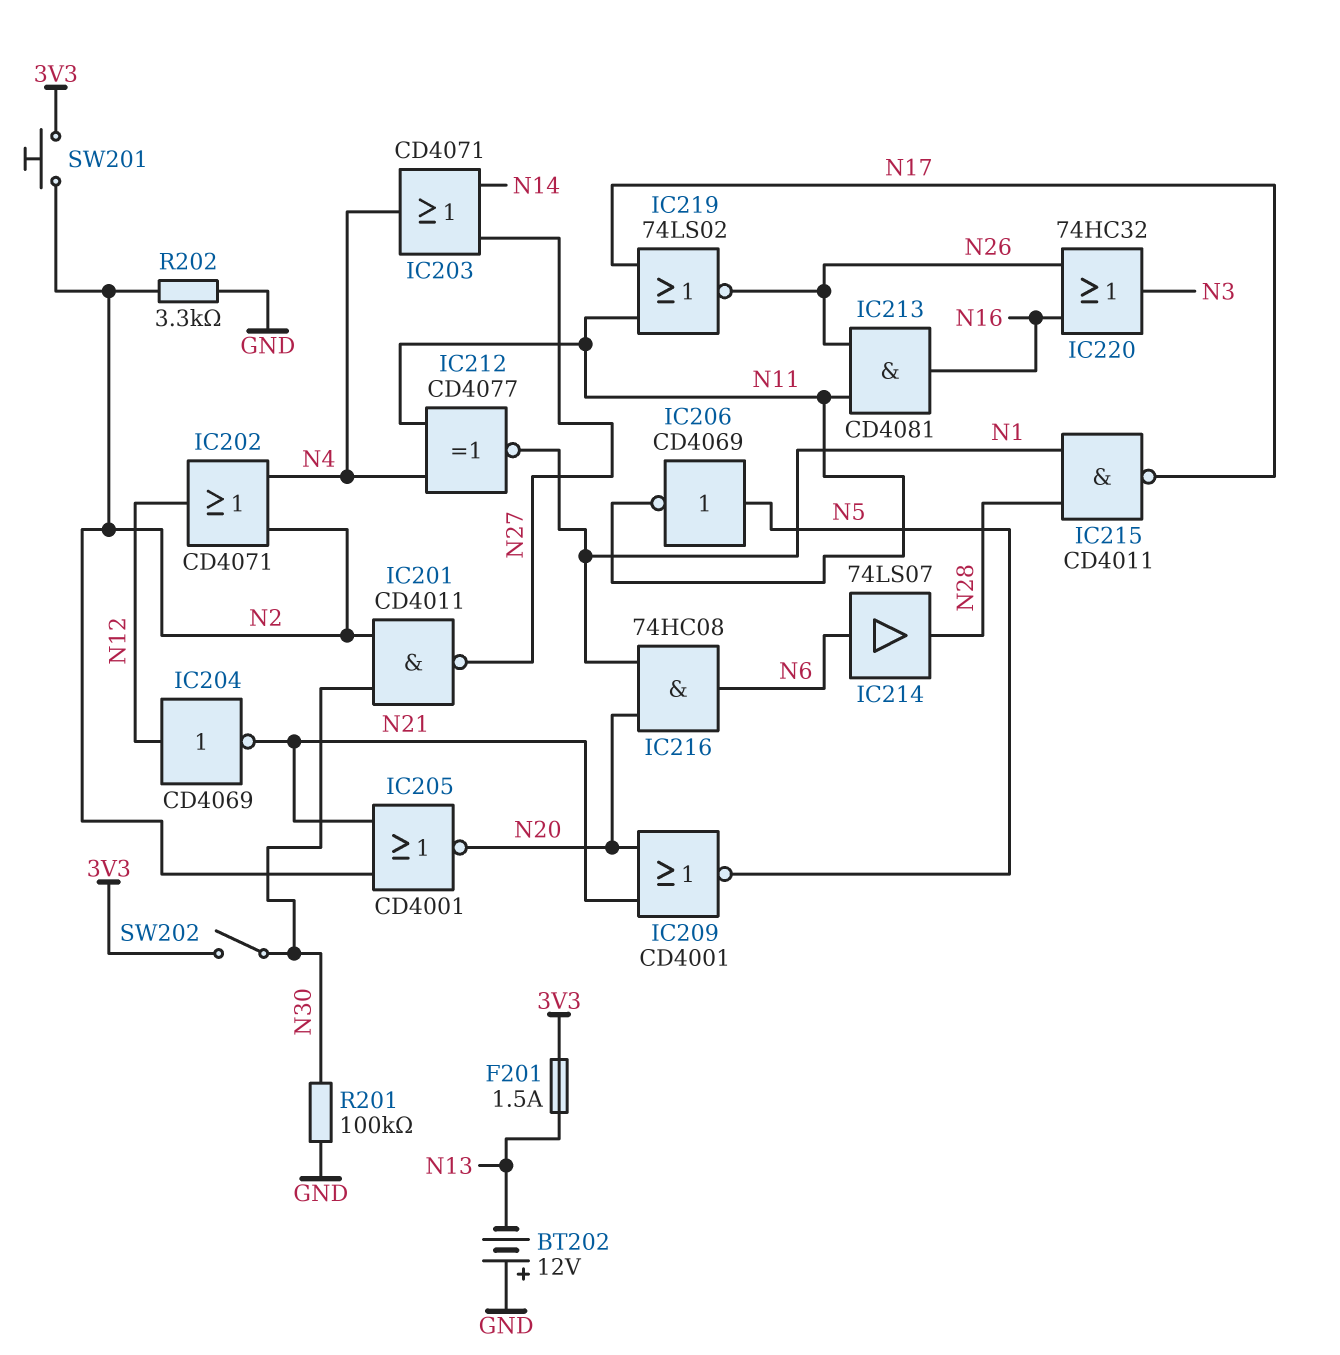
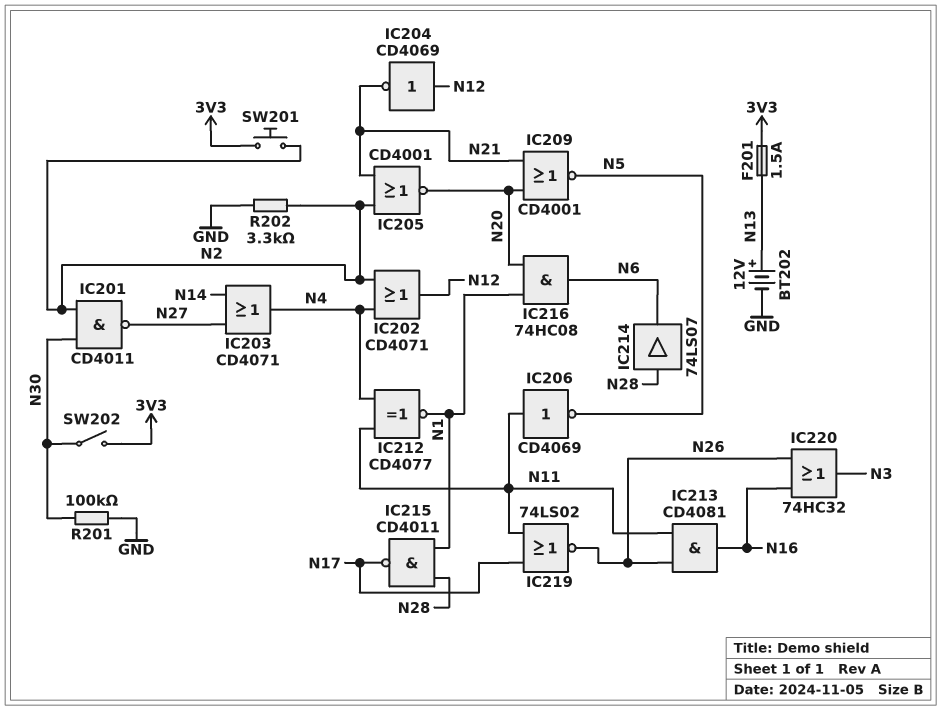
BT202: 12V (plus GND, minus N13) -> 12V (plus N13, minus GND)
IC206: NOT CD4069 (in N5, out N11) -> NOT CD4069 (in N11, out N5)
IC214: buffer 74LS07 (in N6, out N28) -> buffer 74LS07 (in N28, out N6)

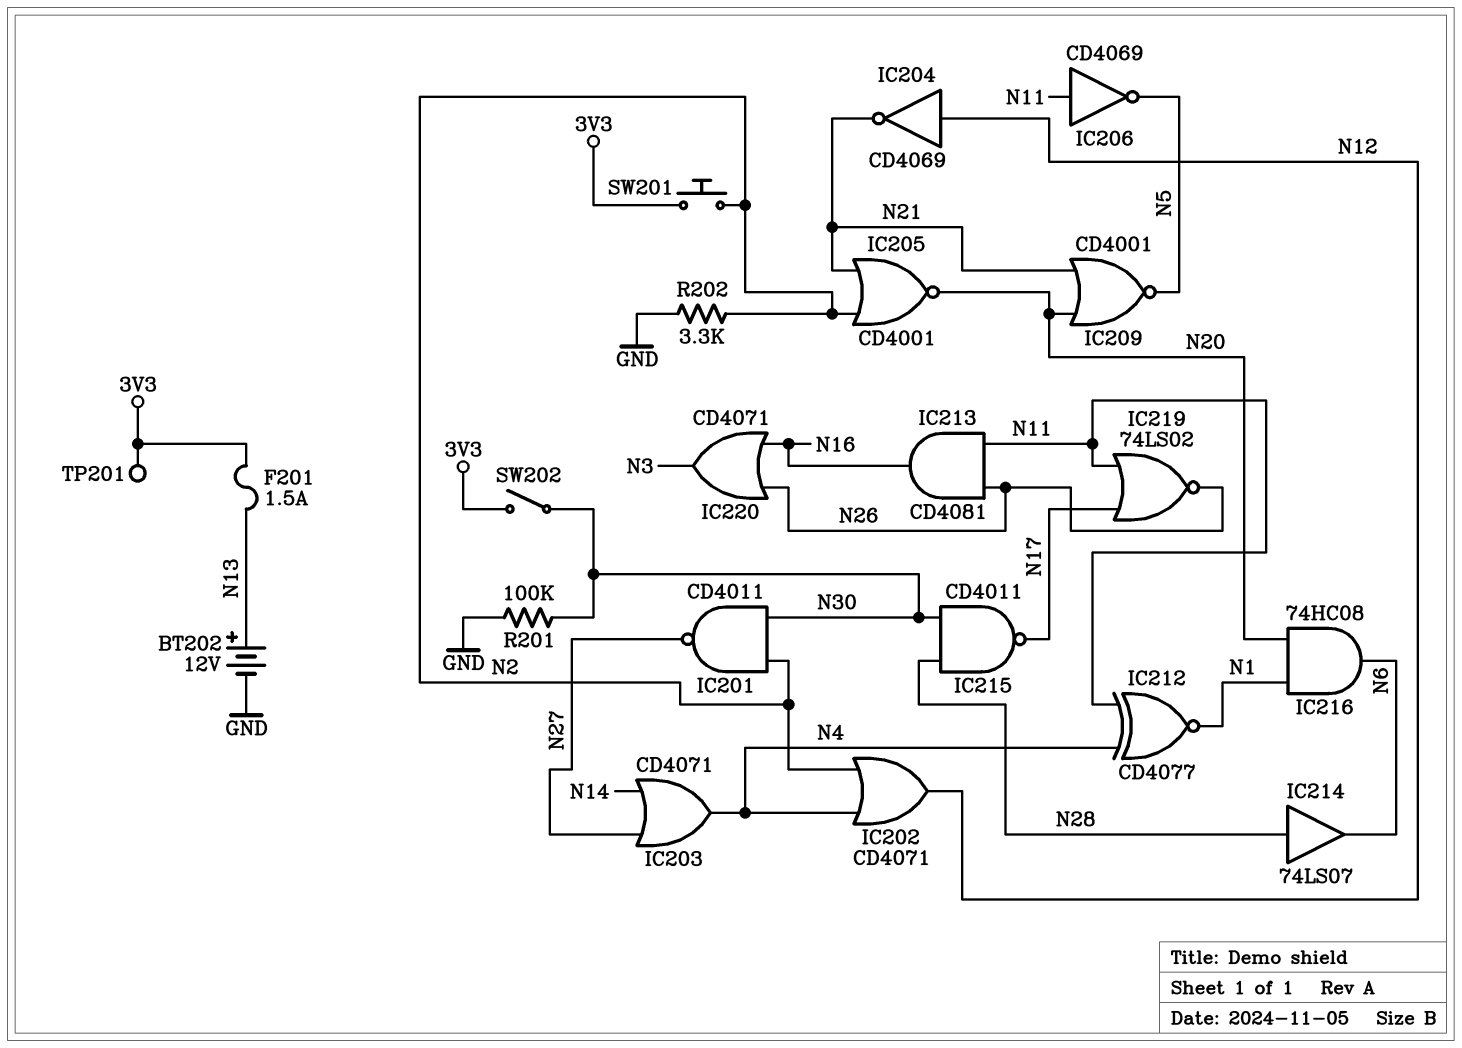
IC215: NAND CD4011 (in N1, in N28, out N17) -> NAND CD4011 (in N28, in N30, out N17)
IC220: OR 74HC32 (in N16, in N26, out N3) -> OR CD4071 (in N16, in N26, out N3)
TP201: none -> test point (3V3)

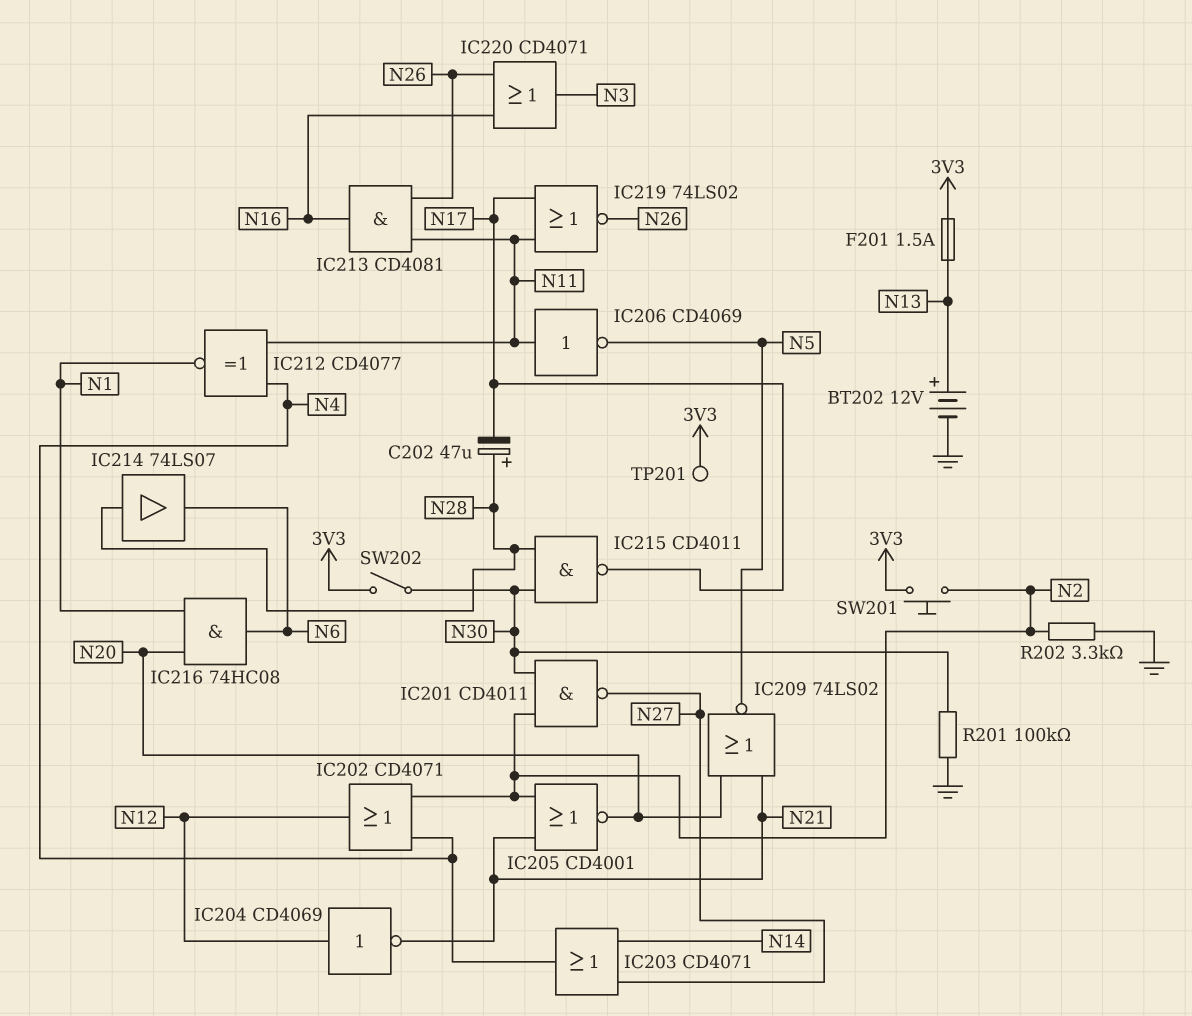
C202: none -> 47uF (plus N28, minus N17)
IC209: NOR CD4001 (in N20, in N21, out N5) -> NOR 74LS02 (in N20, in N21, out N5)

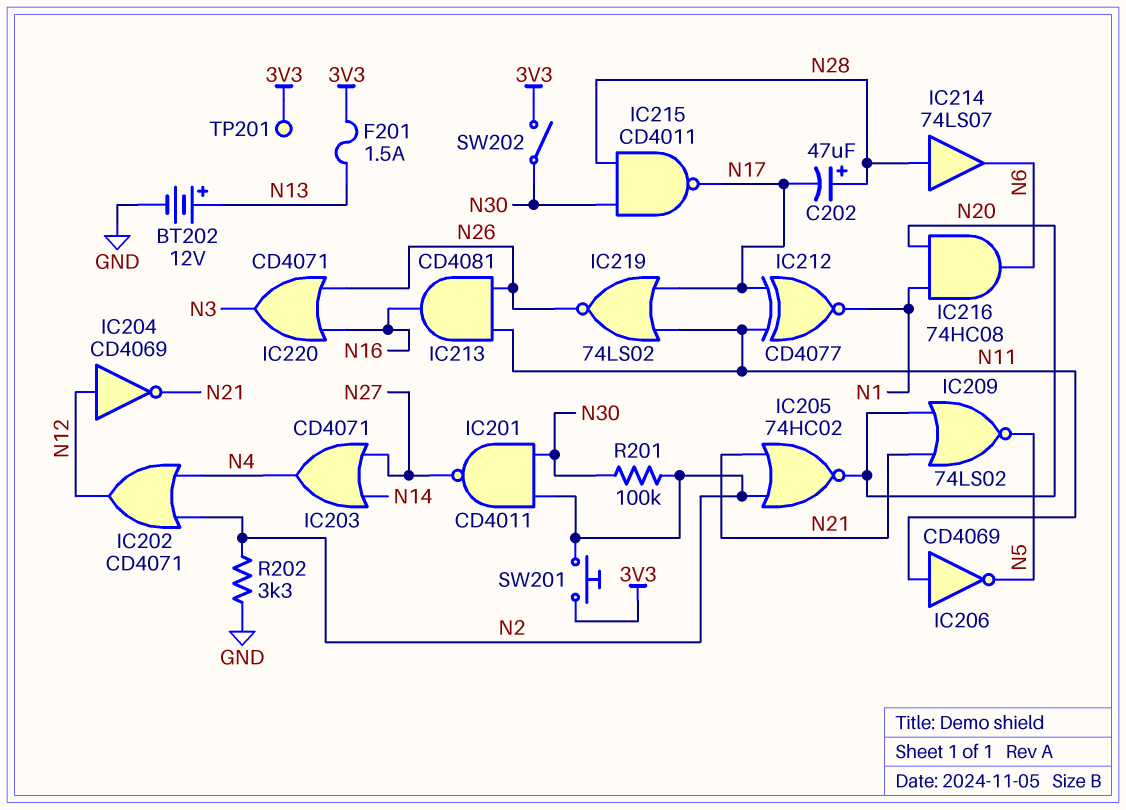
IC205: NOR CD4001 (in N2, in N21, out N20) -> NOR 74HC02 (in N2, in N21, out N20)
IC212: XNOR CD4077 (in N4, in N11, out N1) -> XNOR CD4077 (in N11, in N17, out N1)
R201: 100k (GND, N30) -> 100k (N2, N30)

